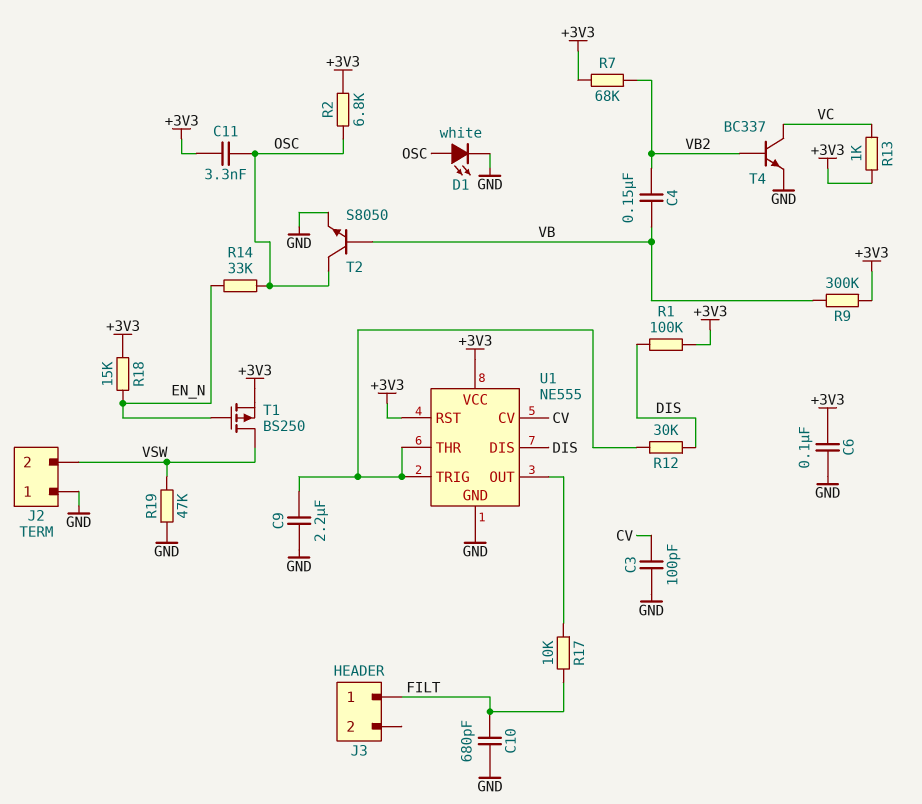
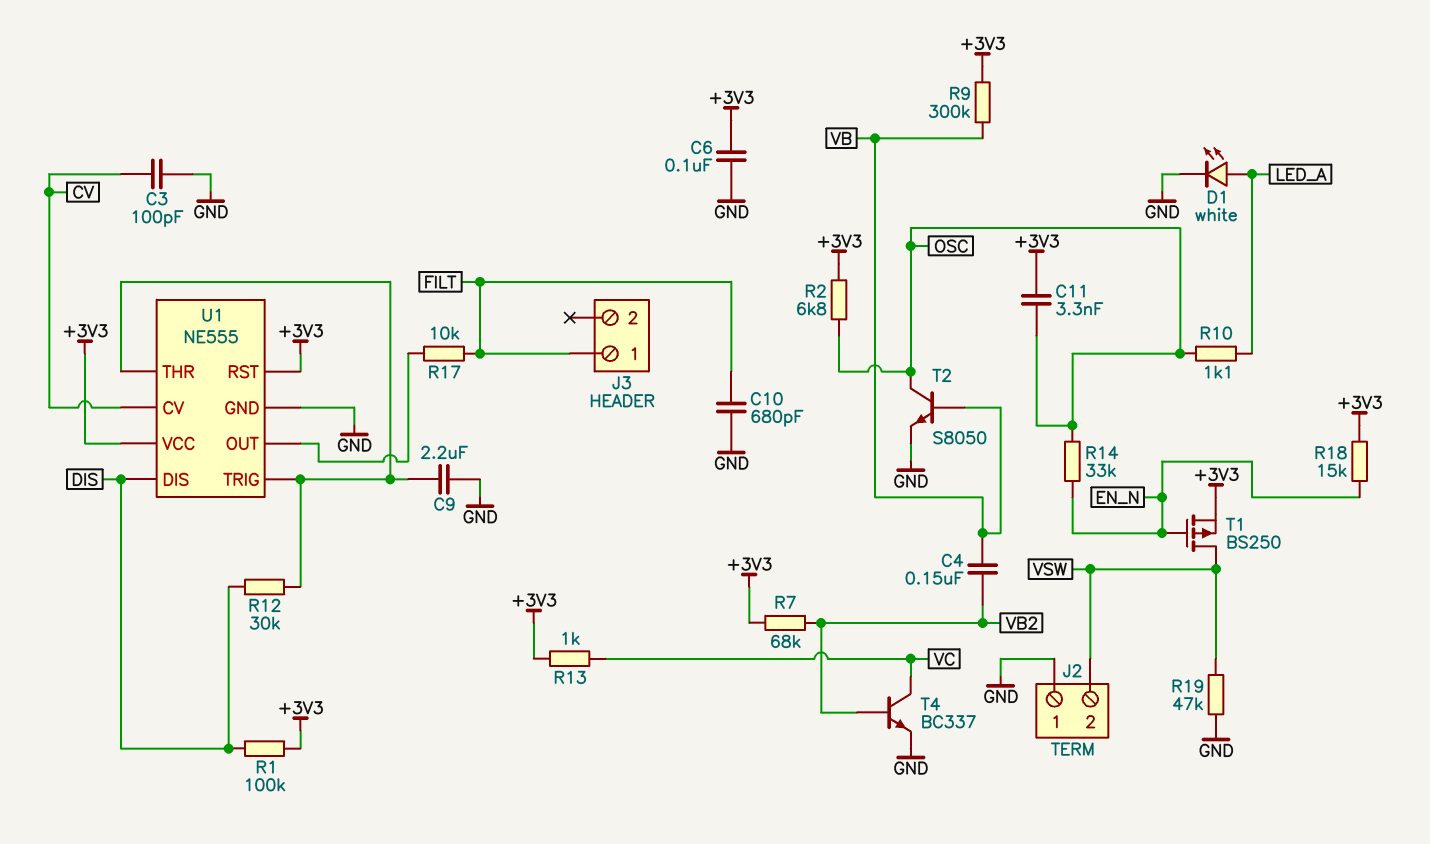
D1: LED white (A OSC, K GND) -> LED white (A LED_A, K GND)
R10: none -> 1.1k (LED_A, OSC)

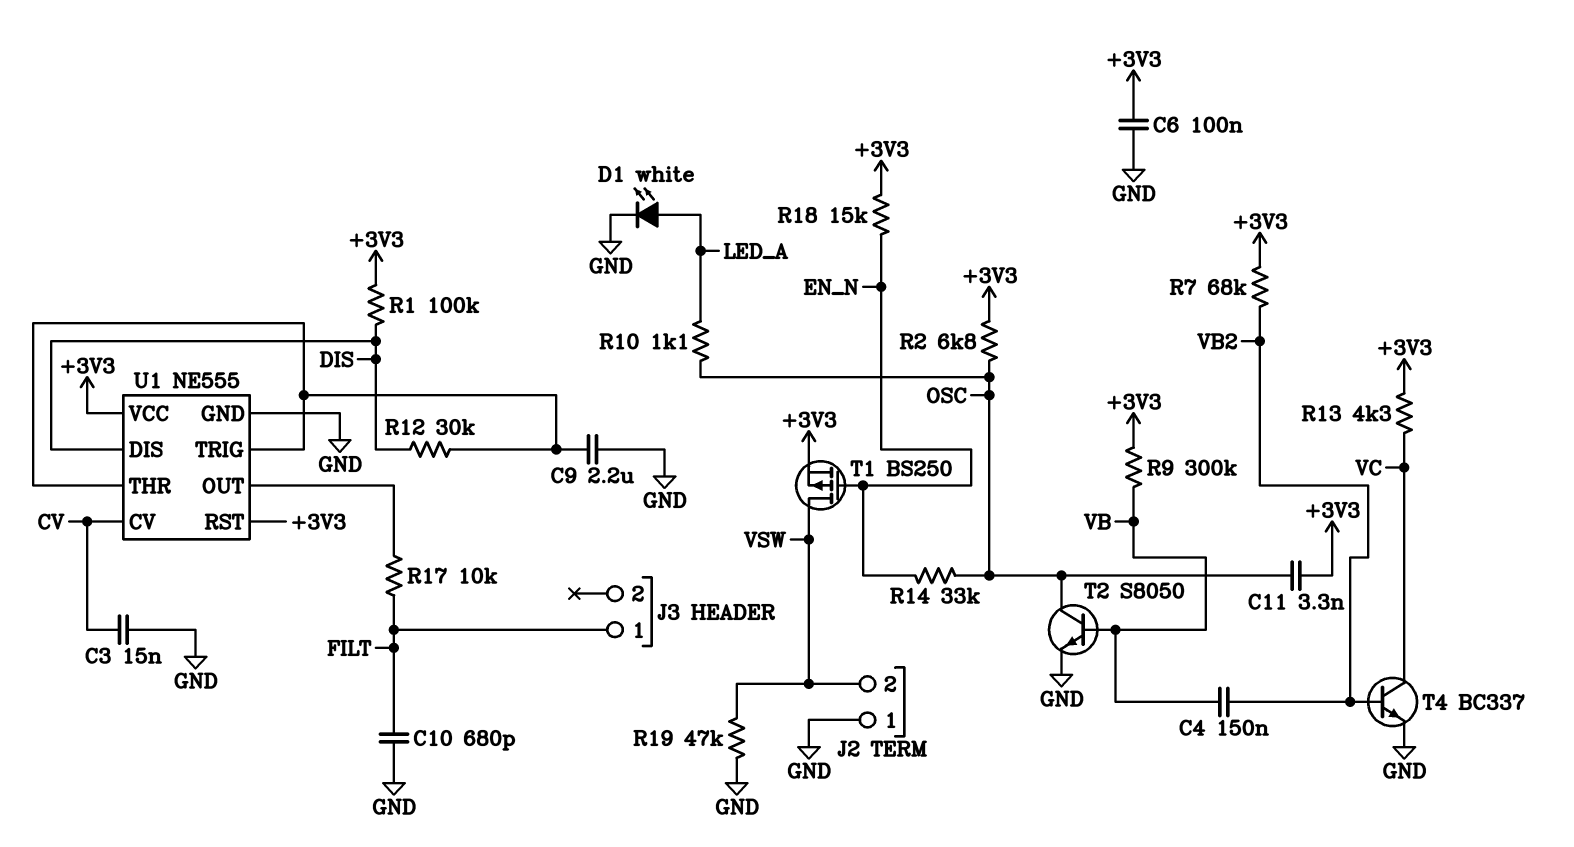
C3: 100pF (CV, GND) -> 15nF (CV, GND)
R13: 1k (+3V3, VC) -> 4.3k (+3V3, VC)

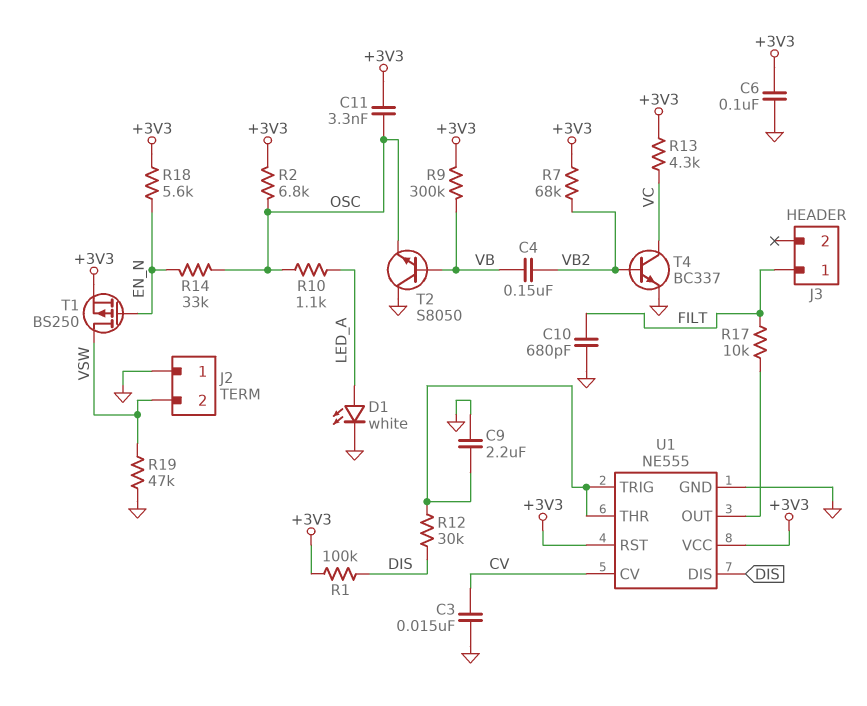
R18: 15k (+3V3, EN_N) -> 5.6k (+3V3, EN_N)
T2: NPN S8050 (B VB, C OSC, E GND) -> NPN S8050 (B VB, C GND, E OSC)

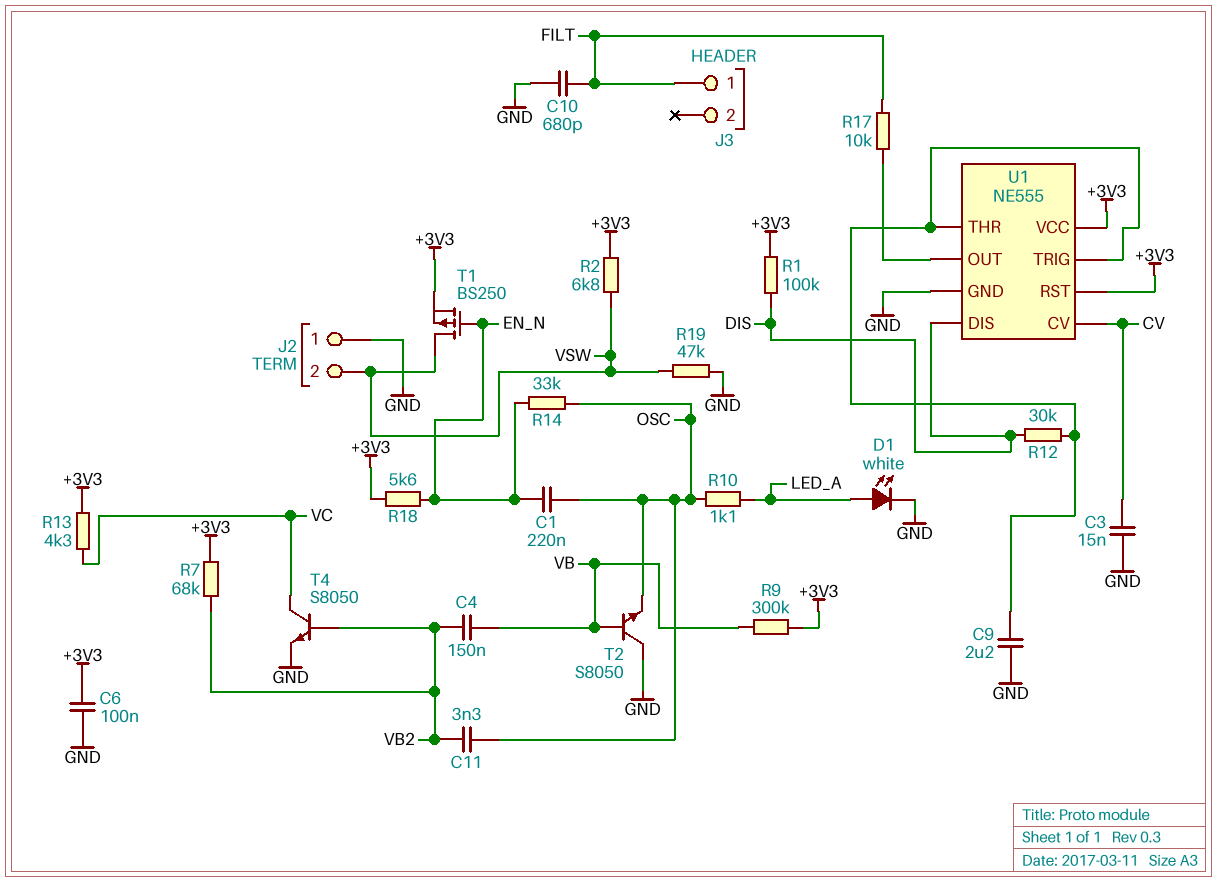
C1: none -> 220nF (EN_N, OSC)
C11: 3.3nF (+3V3, OSC) -> 3.3nF (OSC, VB2)
R2: 6.8k (+3V3, OSC) -> 6.8k (+3V3, VSW)
T4: NPN BC337 (B VB2, C VC, E GND) -> NPN S8050 (B VB2, C VC, E GND)

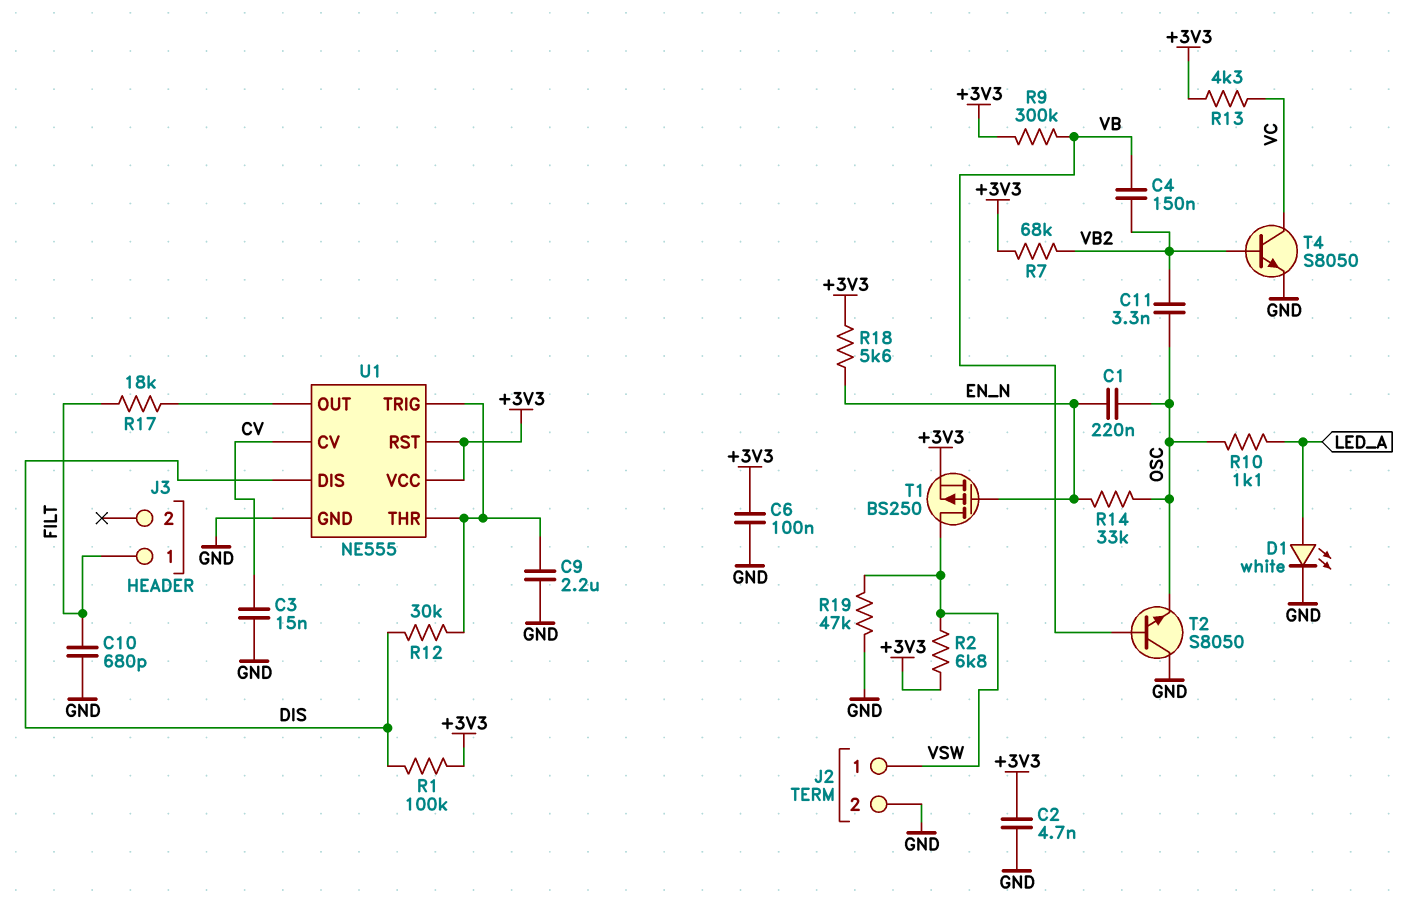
C2: none -> 4.7nF (+3V3, GND)
J2 pin 1: GND -> VSW
J2 pin 2: VSW -> GND
R17: 10k (FILT, U1/OUT) -> 18k (FILT, U1/OUT)

